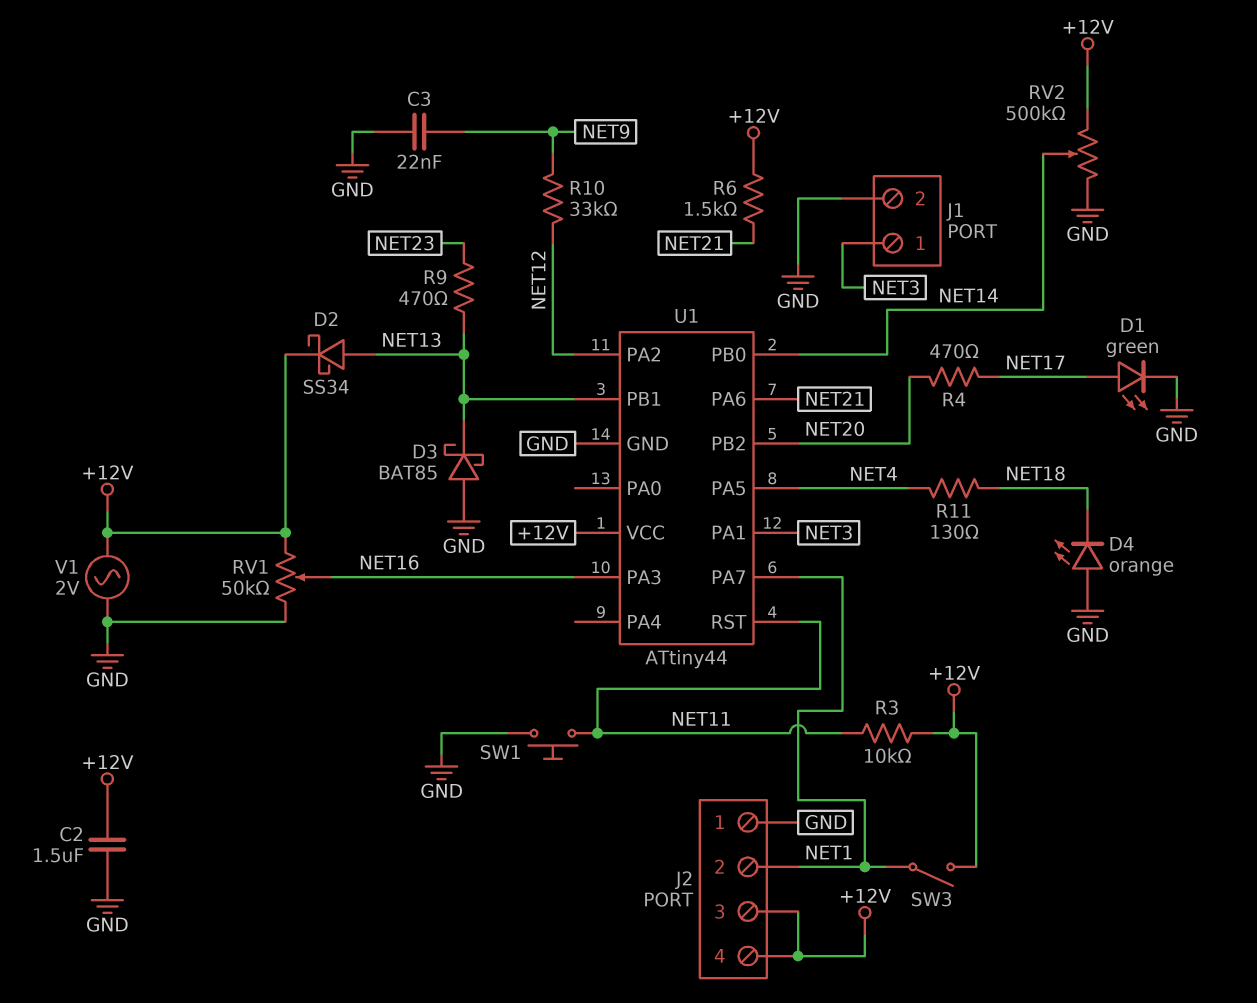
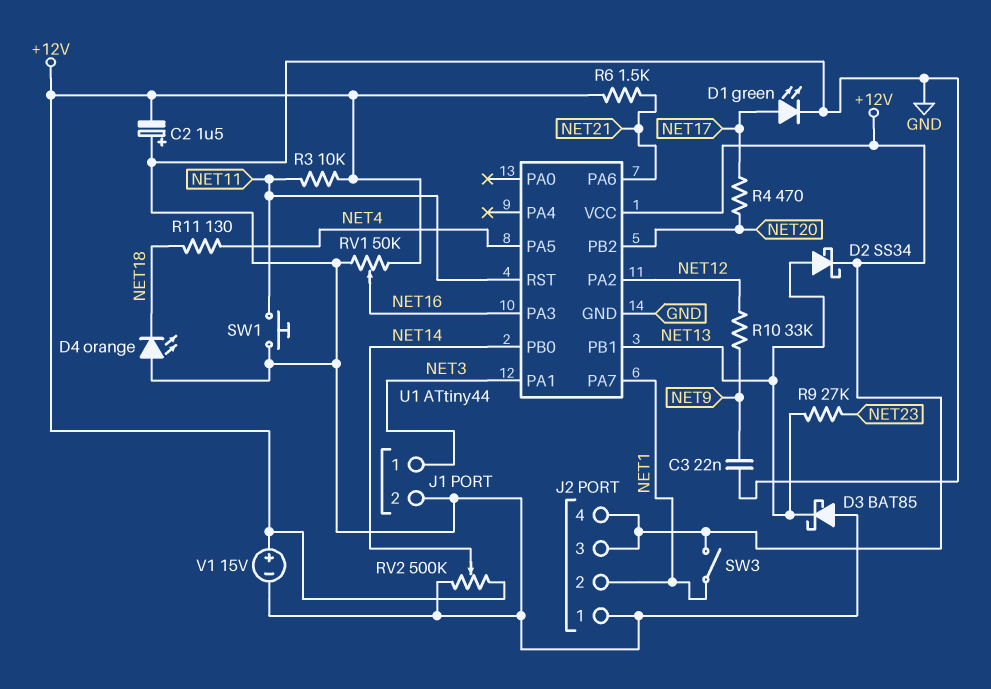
C2: 1.5uF (+12V, GND) -> 1.5uF (plus GND, minus +12V)
R9: 470 (NET13, NET23) -> 27k (NET13, NET23)
V1: AC 2V (+12V, GND) -> 15V (plus +12V, minus GND)

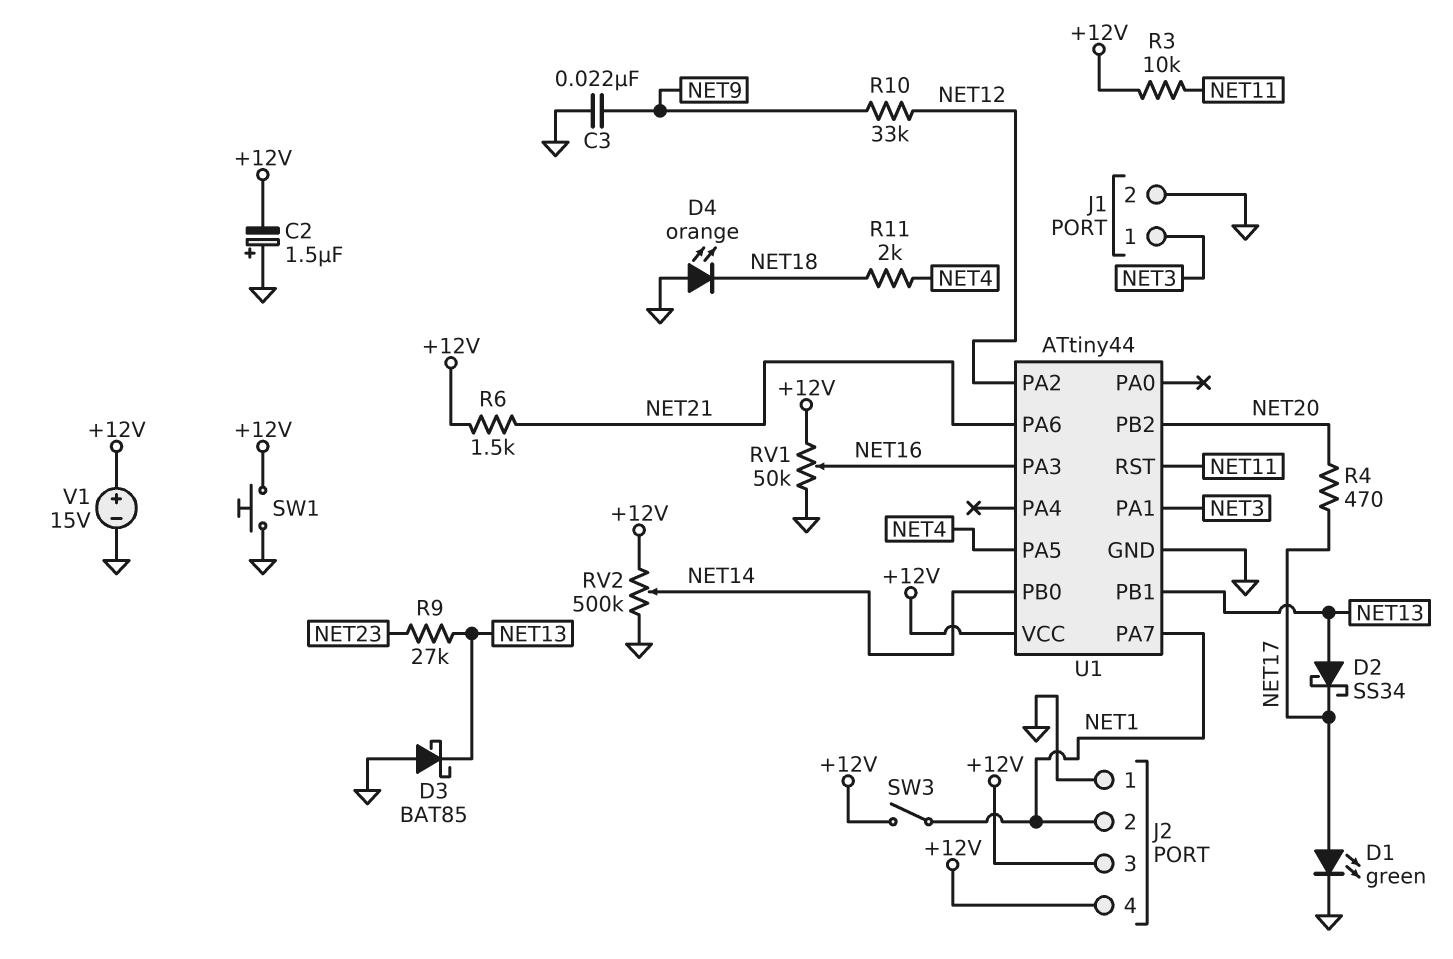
D2: schottky SS34 (A NET13, K +12V) -> schottky SS34 (A NET13, K NET17)
R11: 130 (NET4, NET18) -> 2k (NET4, NET18)
SW1: button (GND, NET11) -> button (+12V, GND)

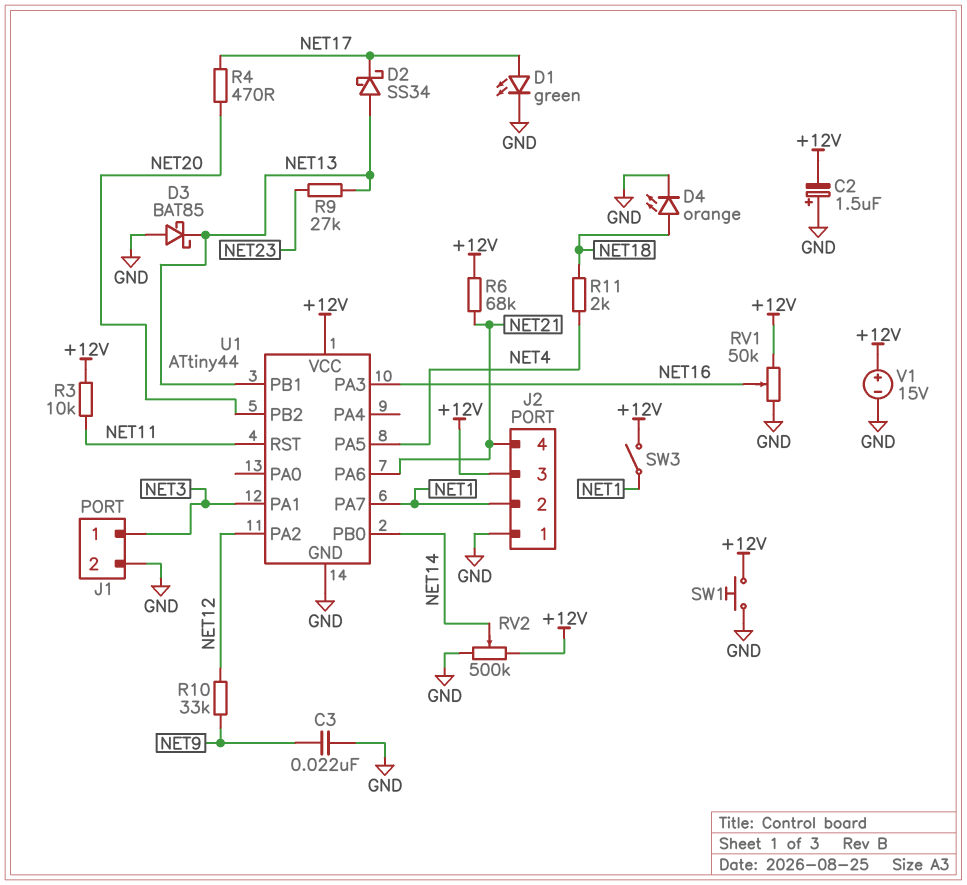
D4: LED orange (A GND, K NET18) -> LED orange (A NET18, K GND)
J2 pin 4: +12V -> NET21
R6: 1.5k (+12V, NET21) -> 68k (+12V, NET21)

